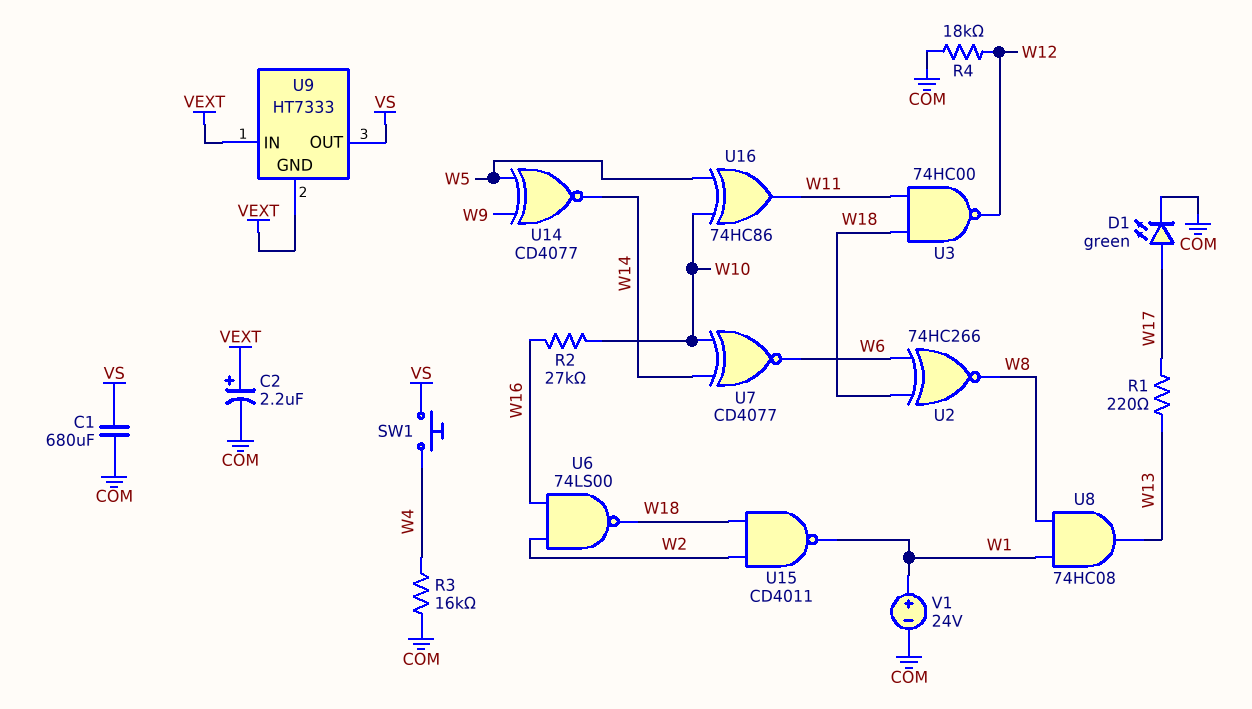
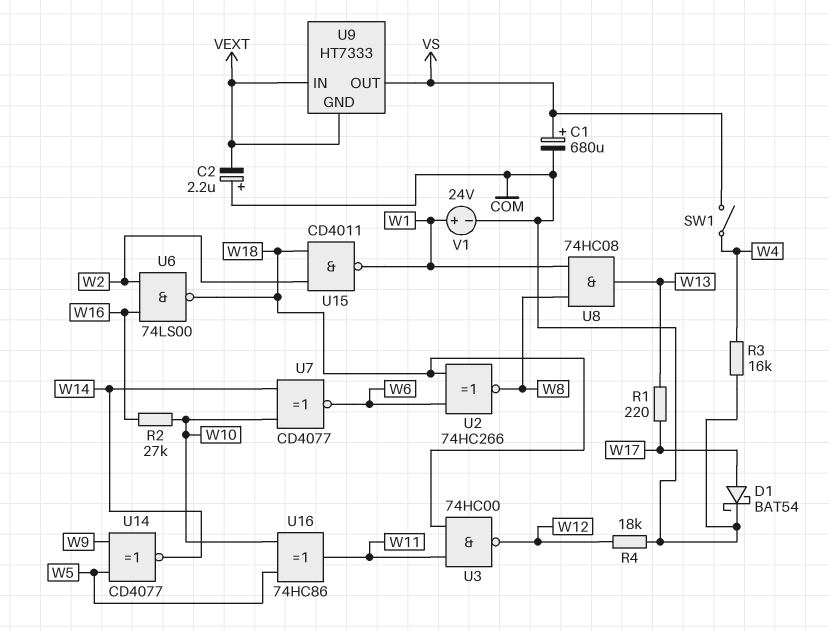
C1: 680uF (COM, VS) -> 680uF (plus VS, minus COM)
C2: 2.2uF (plus VEXT, minus COM) -> 2.2uF (plus COM, minus VEXT)
D1: LED green (A W17, K COM) -> schottky BAT54 (A W17, K COM)
SW1: button (VS, W4) -> switch (VS, W4)

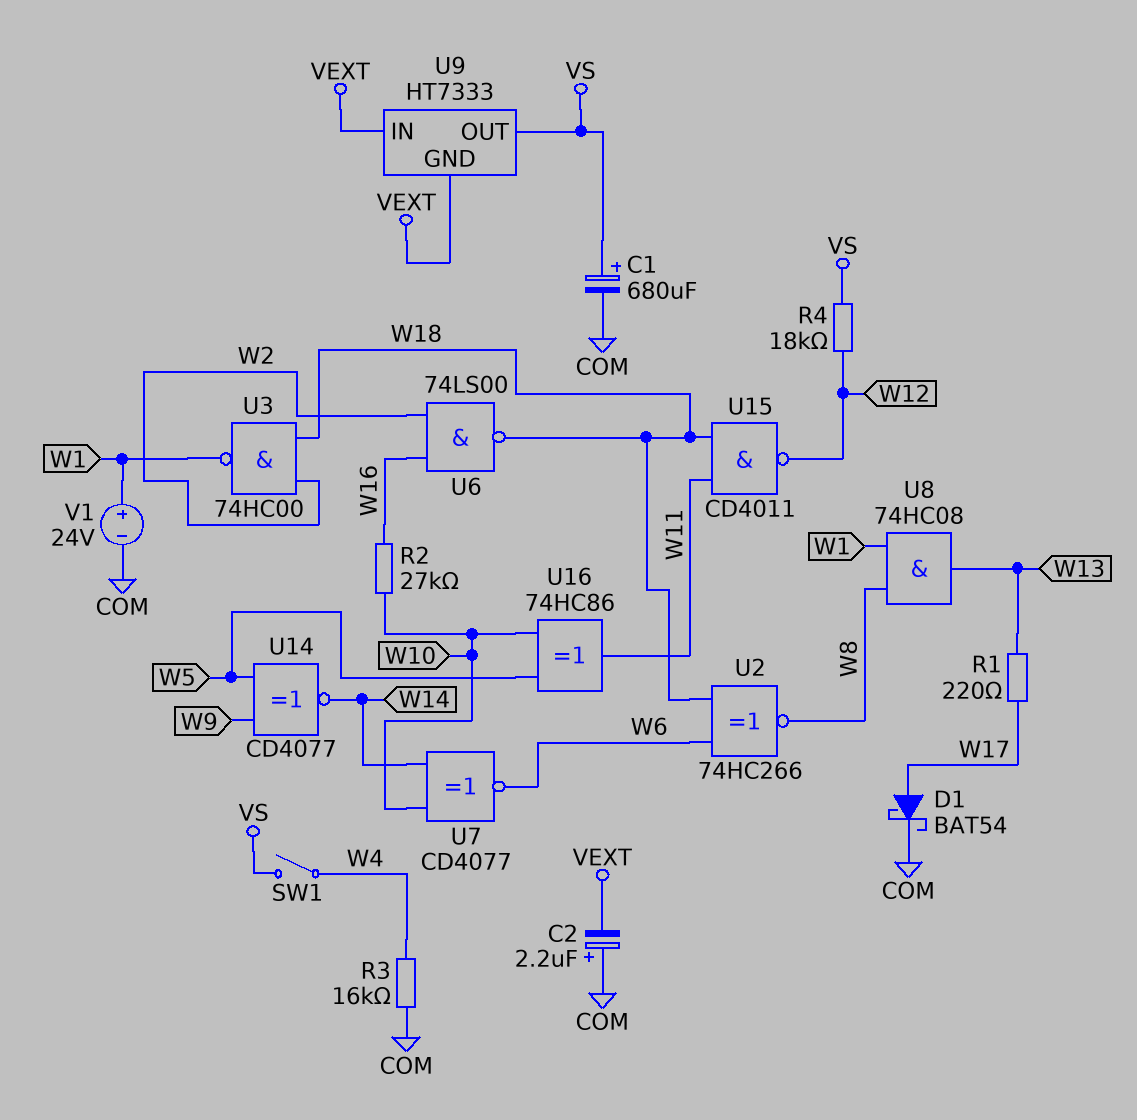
R4: 18k (COM, W12) -> 18k (VS, W12)
U3: NAND 74HC00 (in W11, in W18, out W12) -> NAND 74HC00 (in W2, in W18, out W1)
U15: NAND CD4011 (in W2, in W18, out W1) -> NAND CD4011 (in W11, in W18, out W12)

